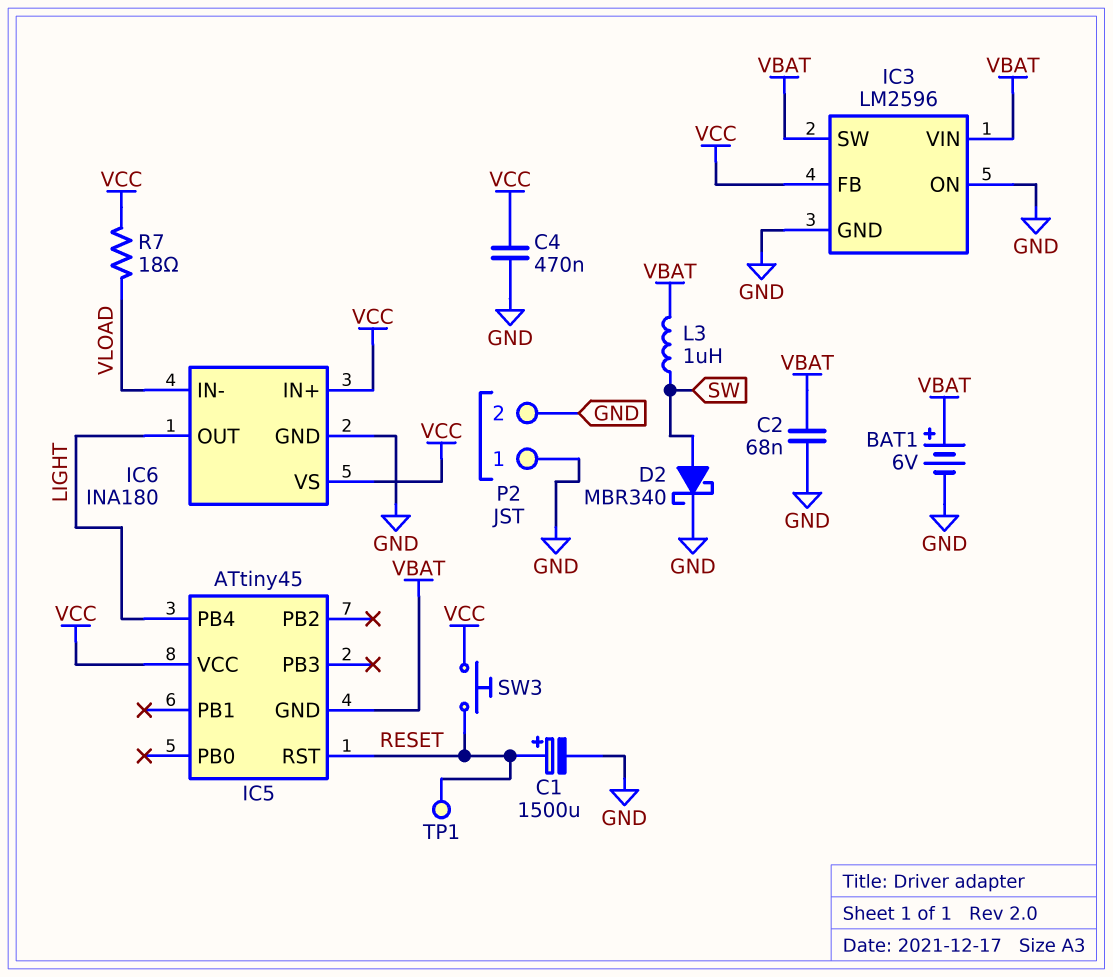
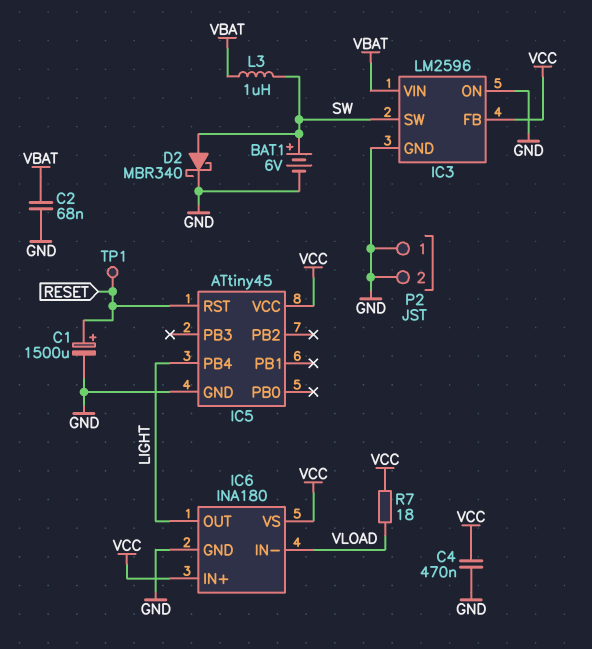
BAT1: 6V (plus VBAT, minus GND) -> 6V (plus SW, minus GND)
IC3 pin SW: VBAT -> SW
IC5 pin GND: VBAT -> GND
SW3: button (RESET, VCC) -> none

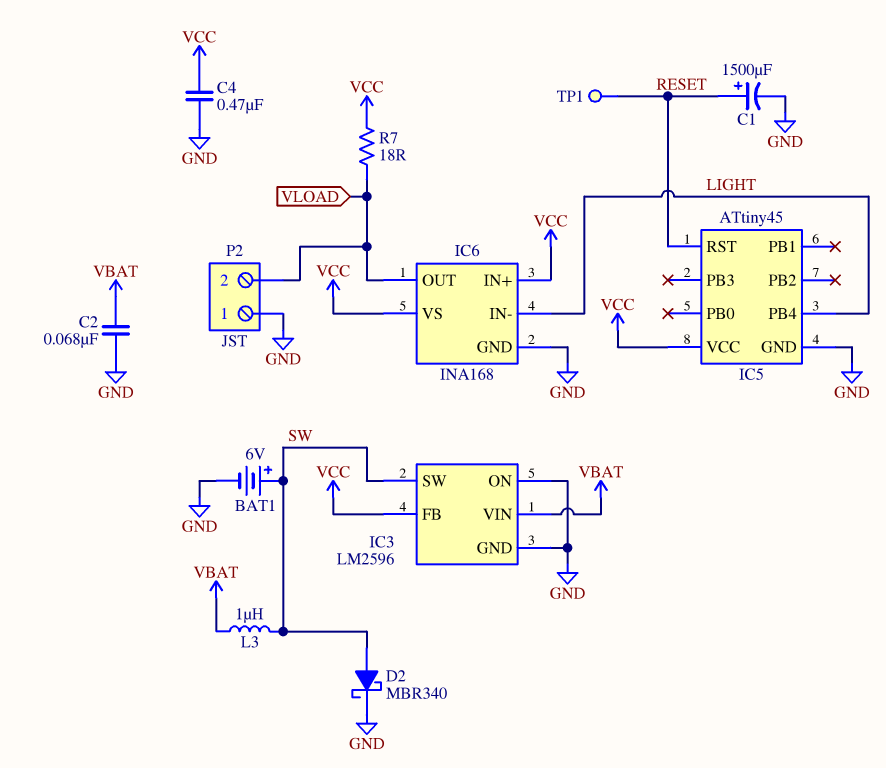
IC6: INA180 -> INA168
IC6 pin IN-: VLOAD -> LIGHT
IC6 pin OUT: LIGHT -> VLOAD
P2 pin 2: GND -> VLOAD

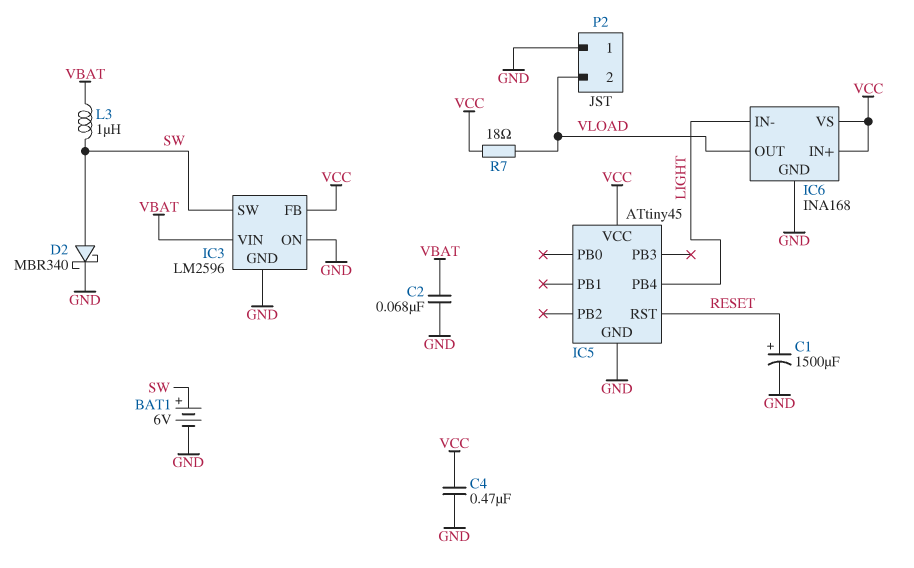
TP1: test point (RESET) -> none

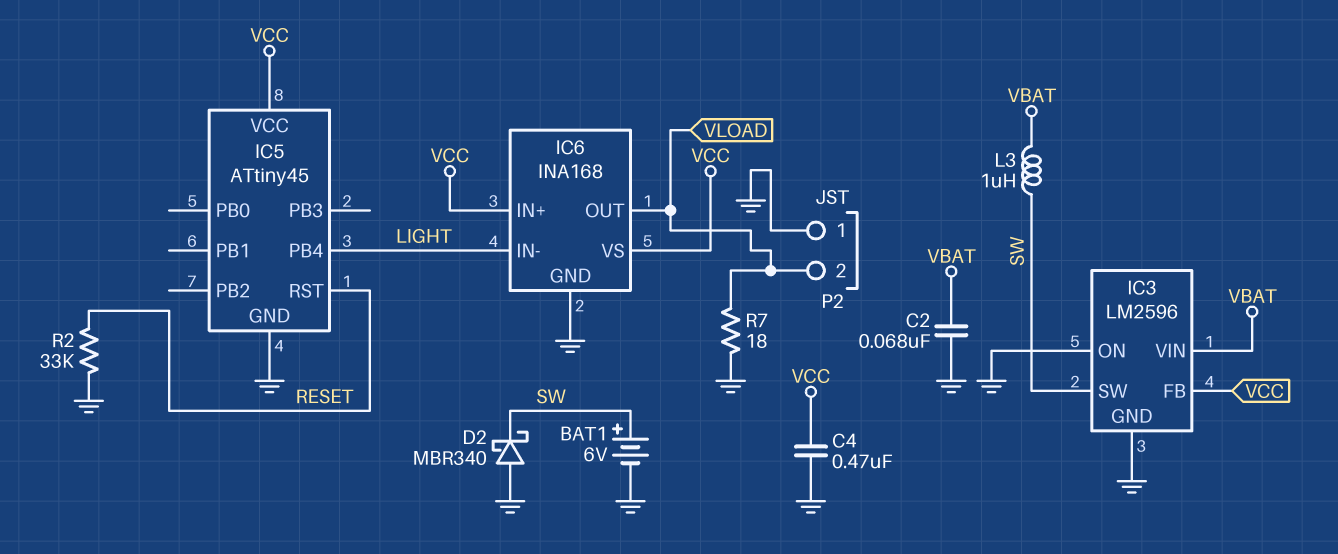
C1: 1500uF (plus RESET, minus GND) -> none
D2: schottky MBR340 (A SW, K GND) -> schottky MBR340 (A GND, K SW)
R2: none -> 33k (GND, RESET)
R7: 18 (VCC, VLOAD) -> 18 (GND, VLOAD)

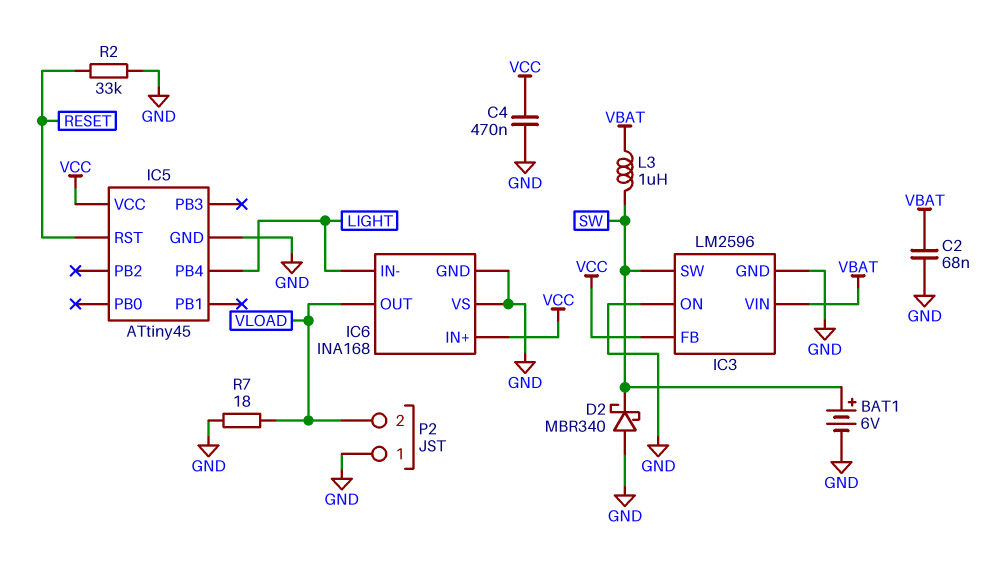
IC6 pin VS: VCC -> GND

